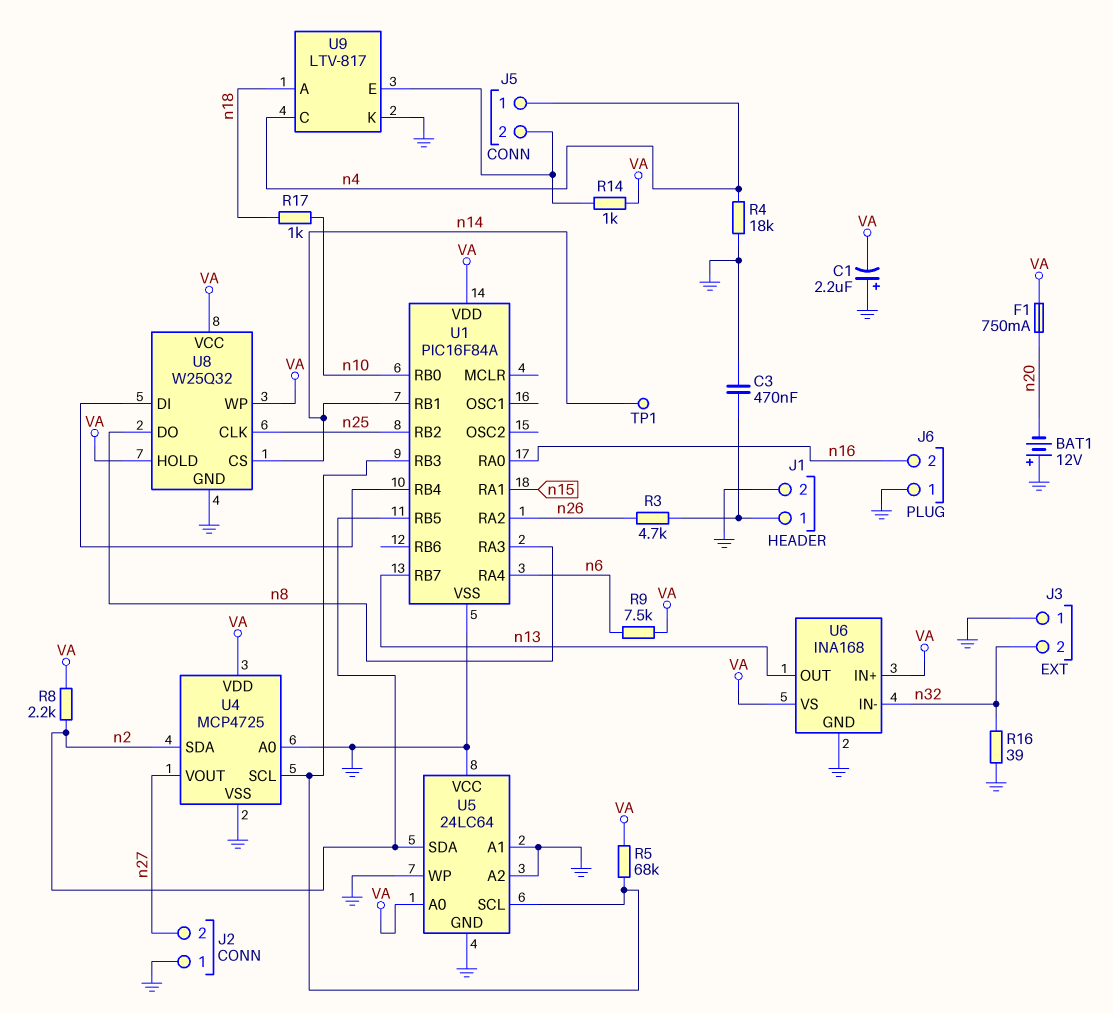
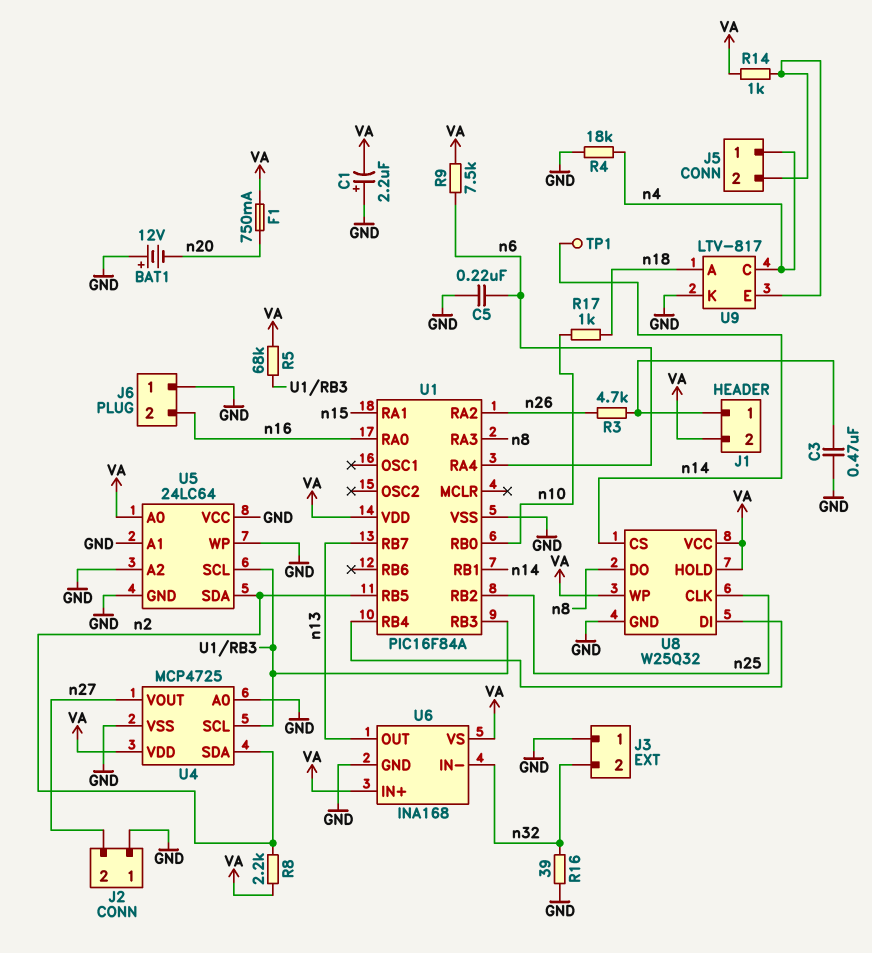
C5: none -> 220nF (GND, n6)
J1 pin 2: GND -> VA

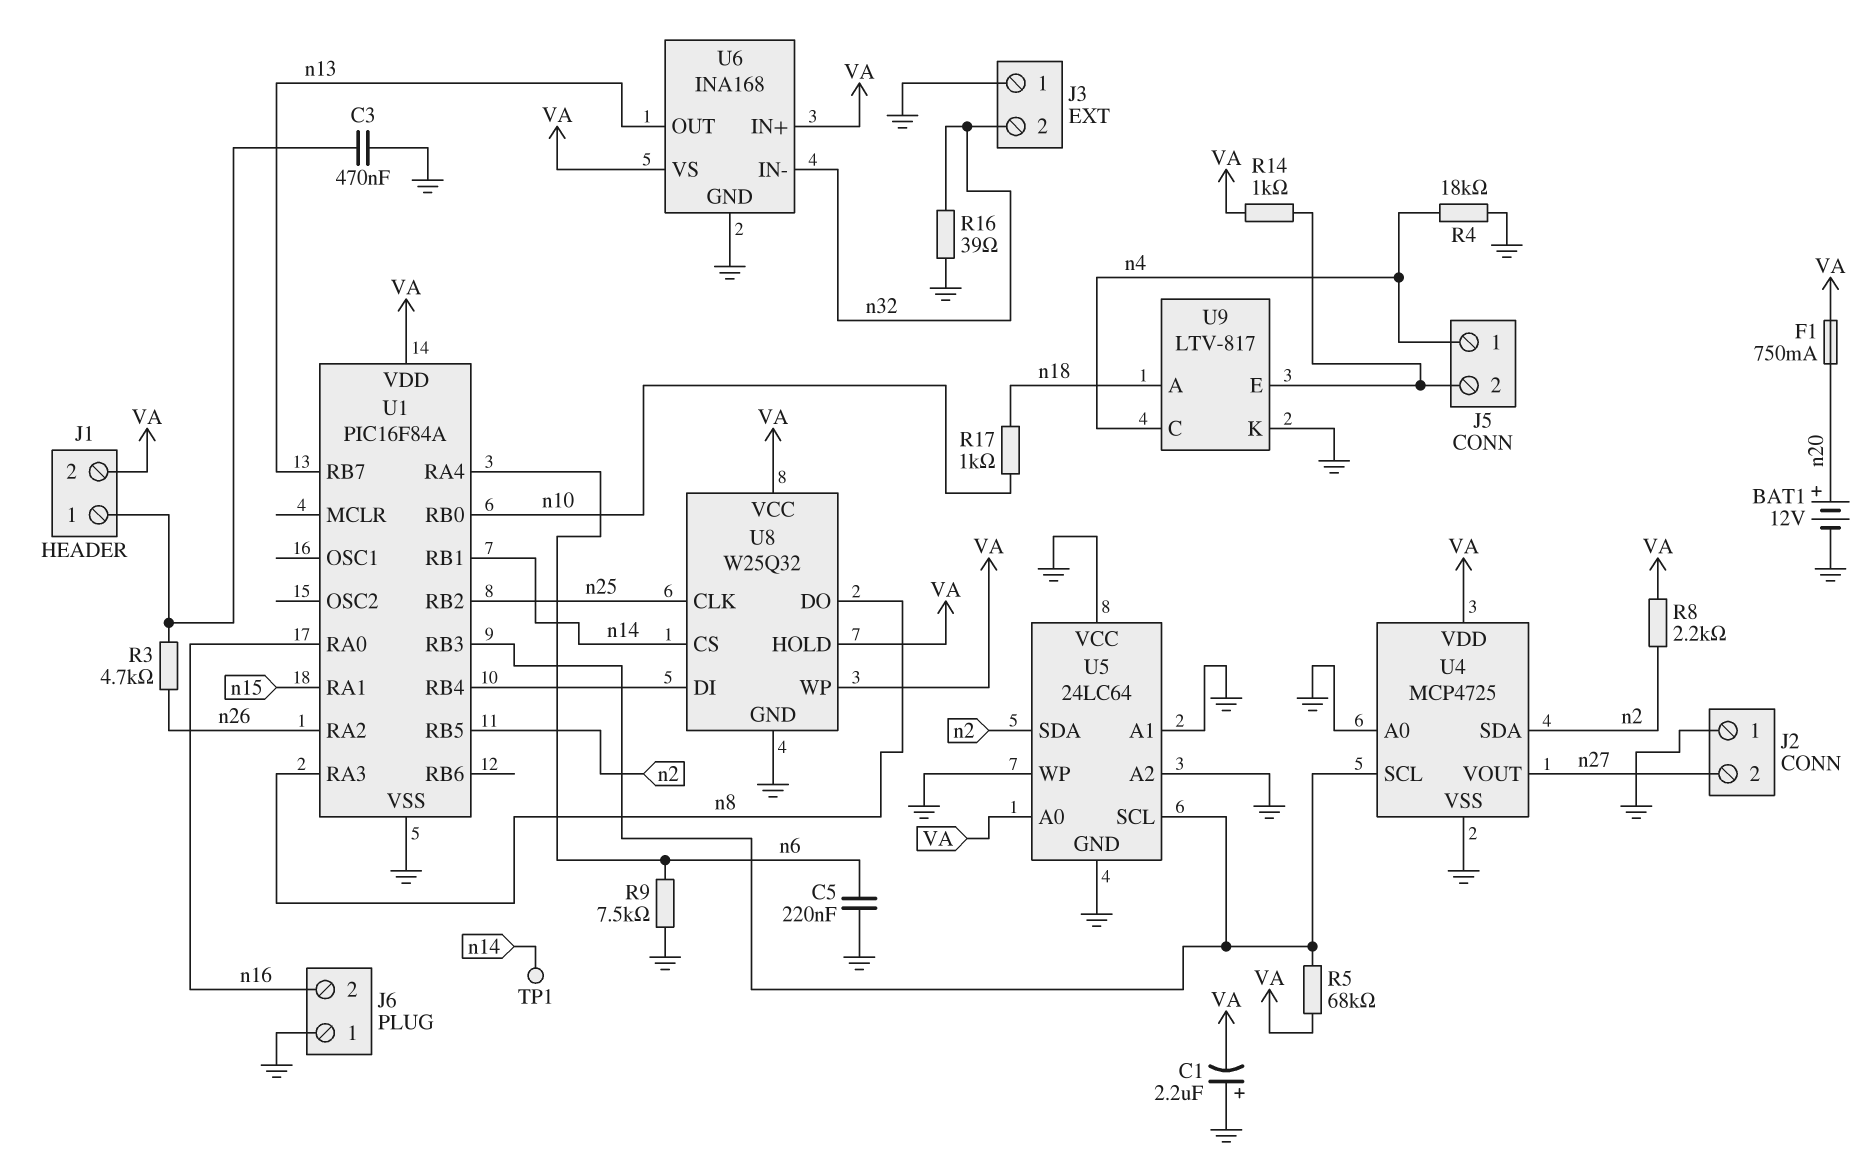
BAT1: 12V (plus GND, minus n20) -> 12V (plus n20, minus GND)
R9: 7.5k (VA, n6) -> 7.5k (GND, n6)

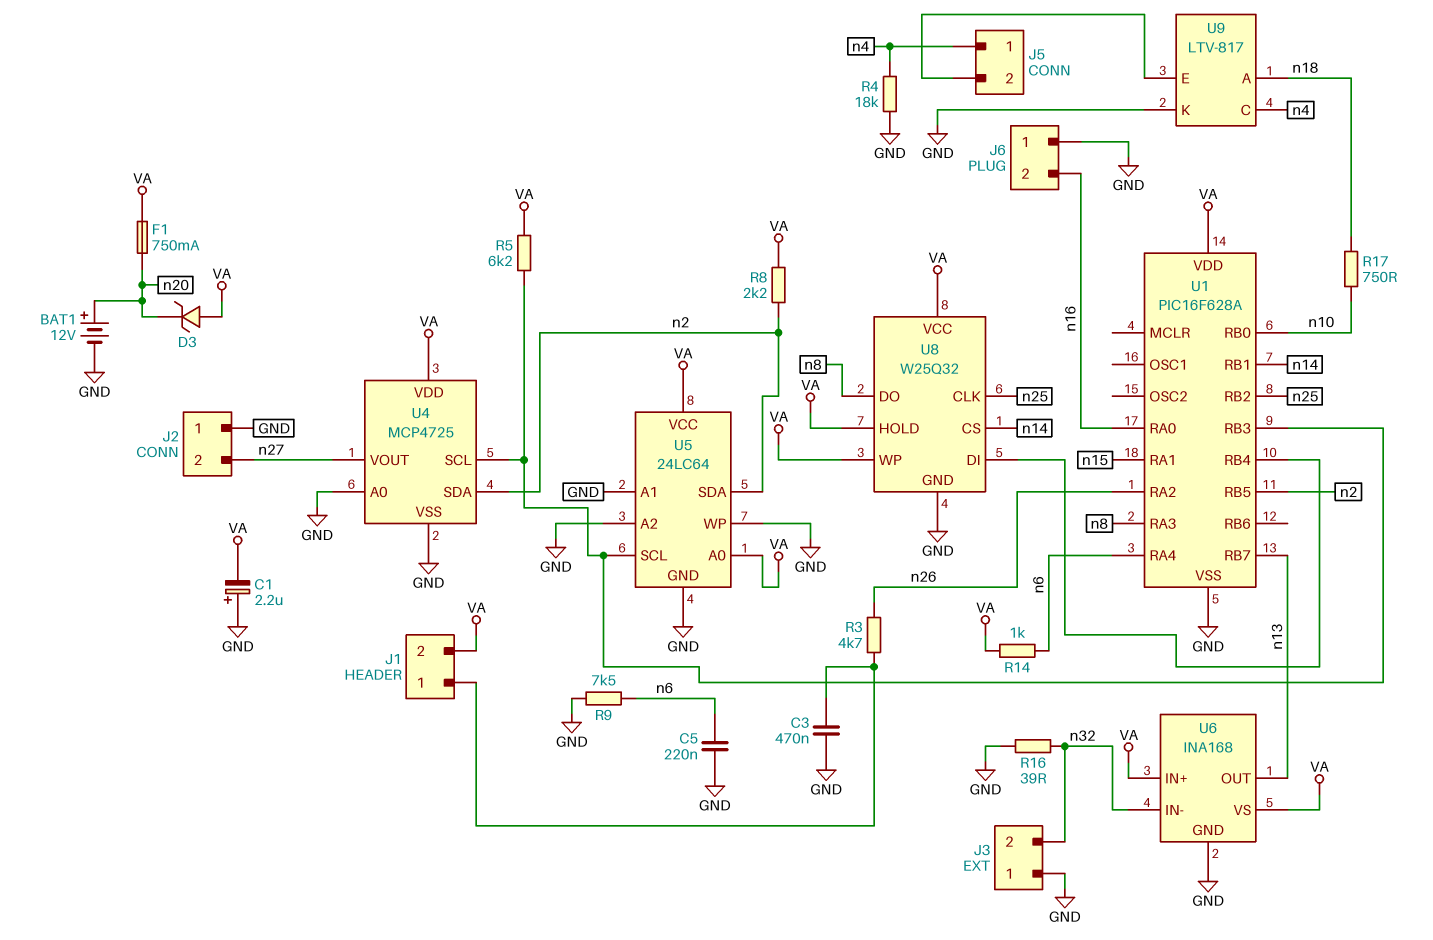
D3: none -> zener (A VA, K n20)
R5: 68k (U1/RB3, VA) -> 6.2k (U1/RB3, VA)
R14: 1k (J5/2, VA) -> 1k (VA, n6)
R17: 1k (n10, n18) -> 750 (n10, n18)
TP1: test point (n14) -> none
U1: PIC16F84A -> PIC16F628A
U5 pin VCC: GND -> VA

